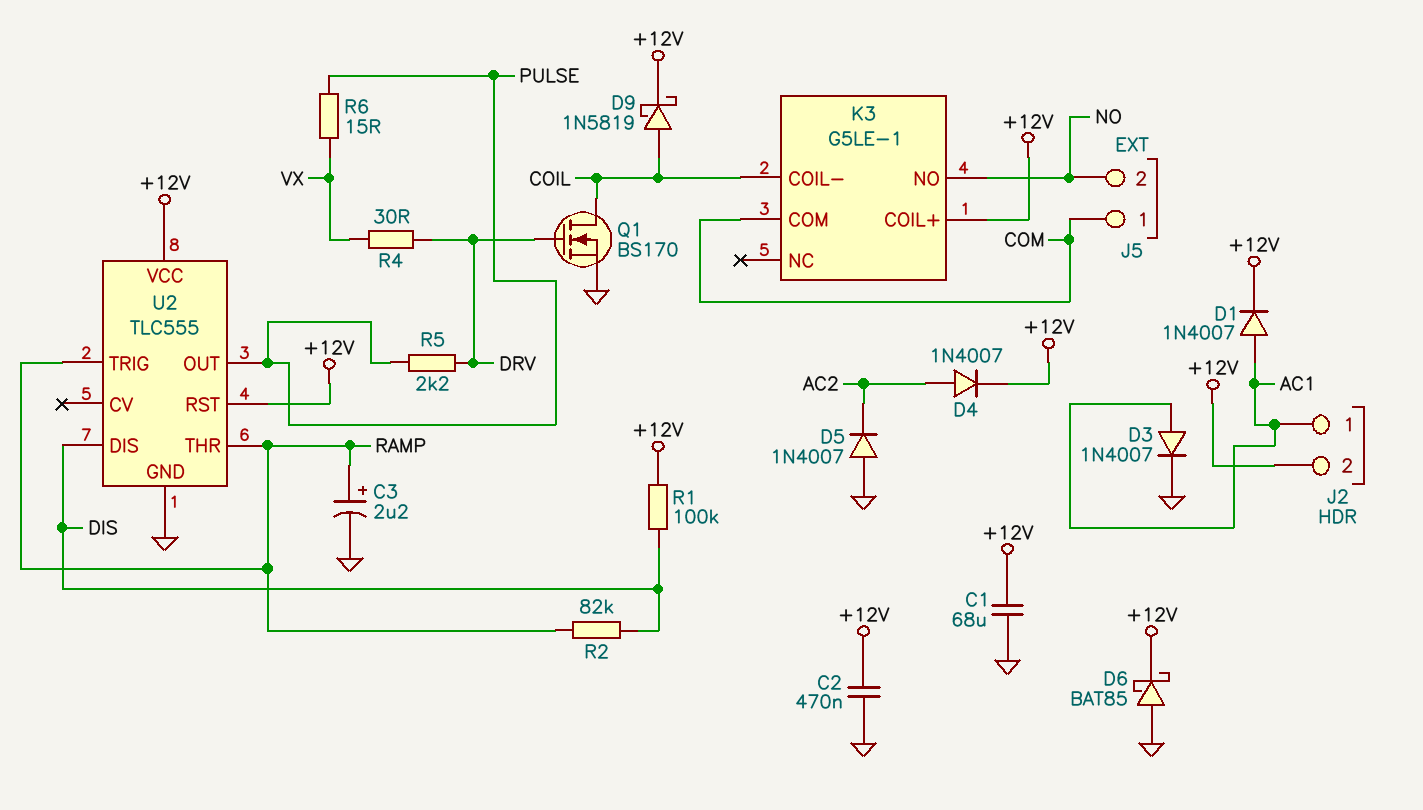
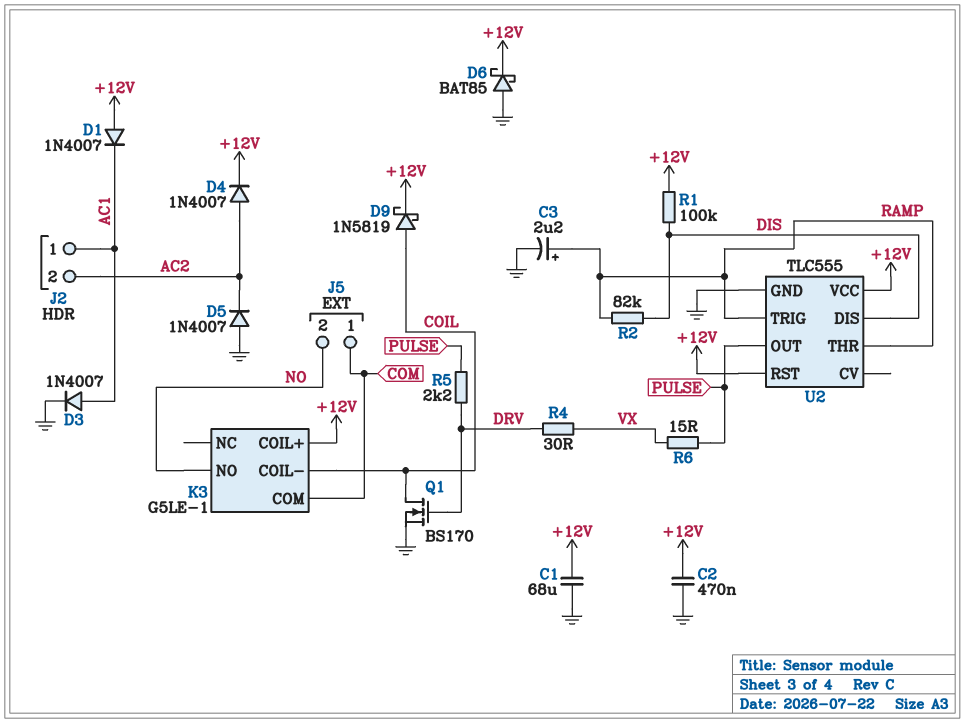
D1: diode 1N4007 (A AC1, K +12V) -> diode 1N4007 (A +12V, K AC1)
J2 pin 2: +12V -> AC2

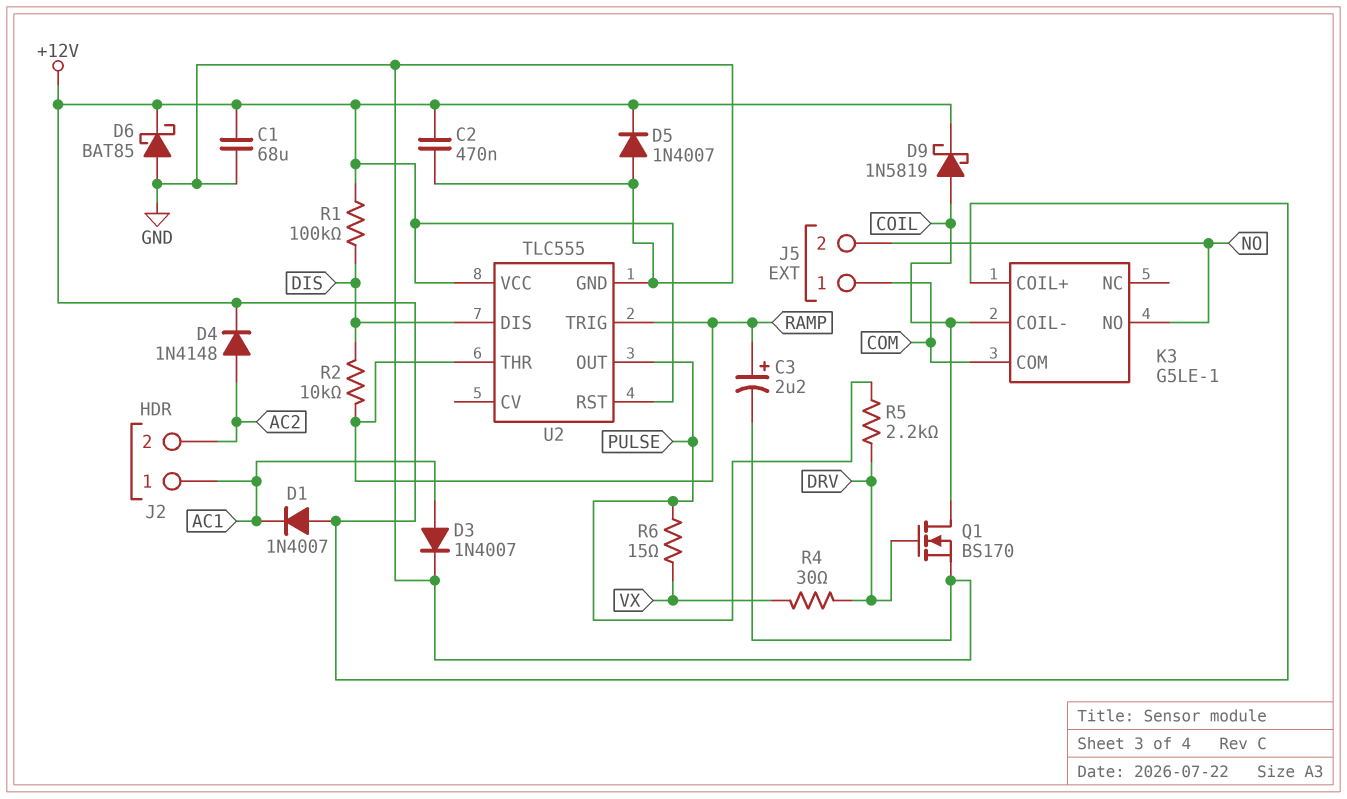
D4: diode 1N4007 (A AC2, K +12V) -> diode 1N4148 (A AC2, K +12V)
D5: diode 1N4007 (A GND, K AC2) -> diode 1N4007 (A GND, K +12V)
R2: 82k (DIS, RAMP) -> 10k (DIS, RAMP)

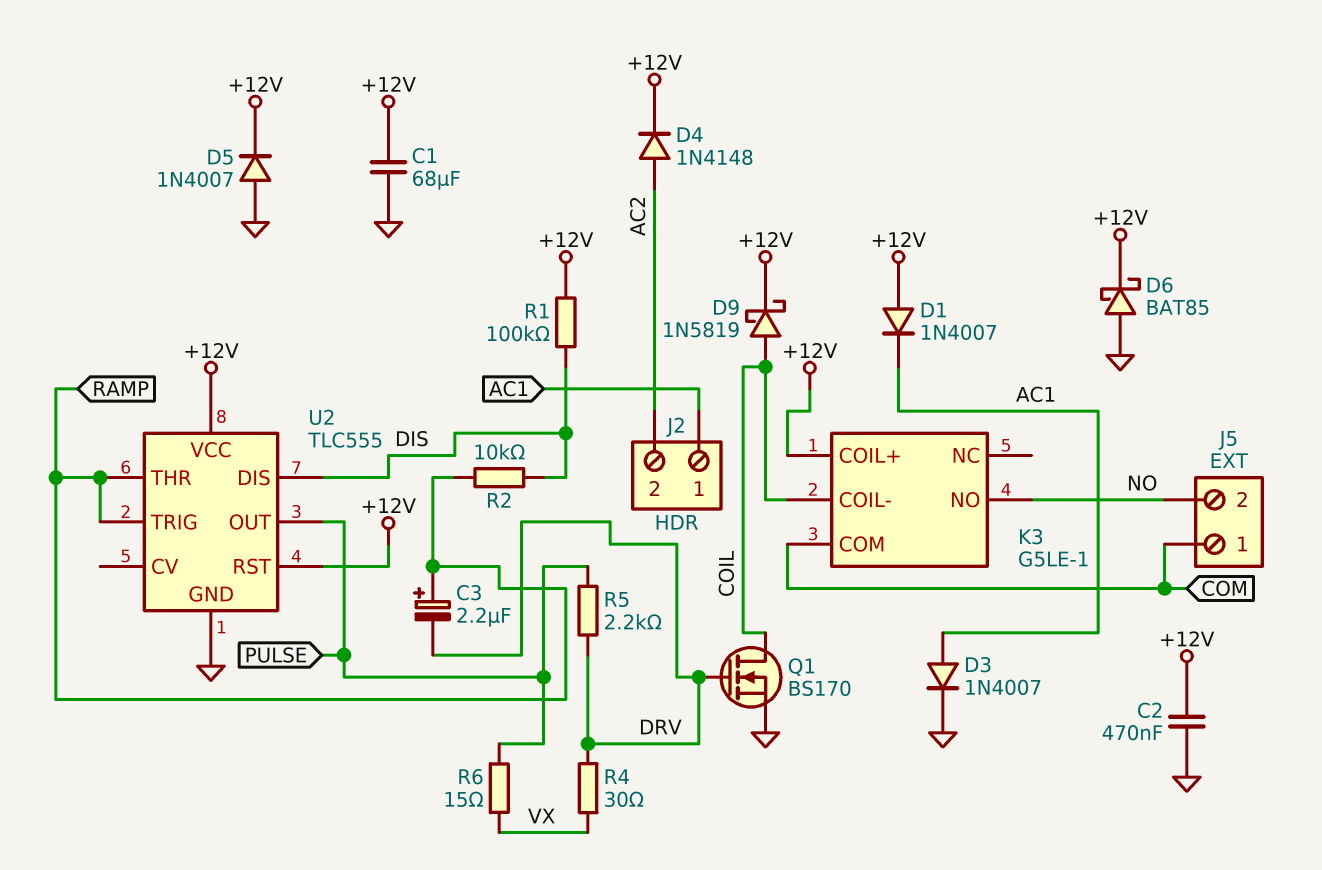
C3: 2.2uF (plus RAMP, minus GND) -> 2.2uF (plus RAMP, minus DRV)

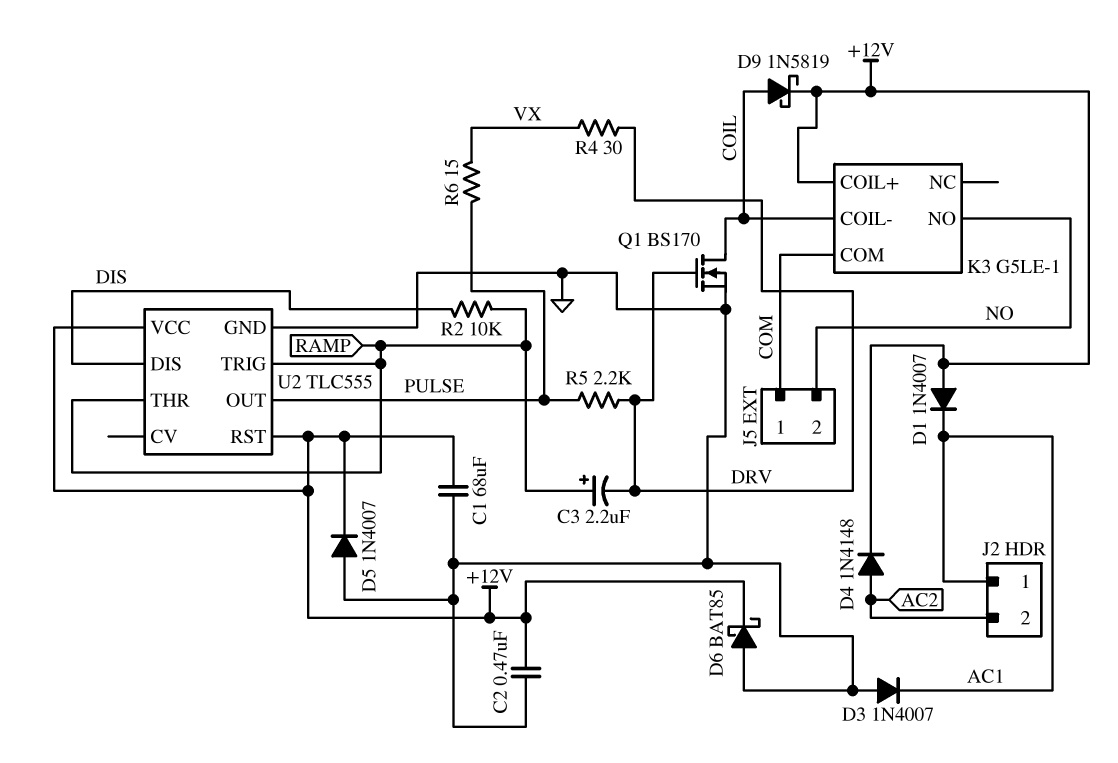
D3: diode 1N4007 (A AC1, K GND) -> diode 1N4007 (A GND, K AC1)
R1: 100k (+12V, DIS) -> none

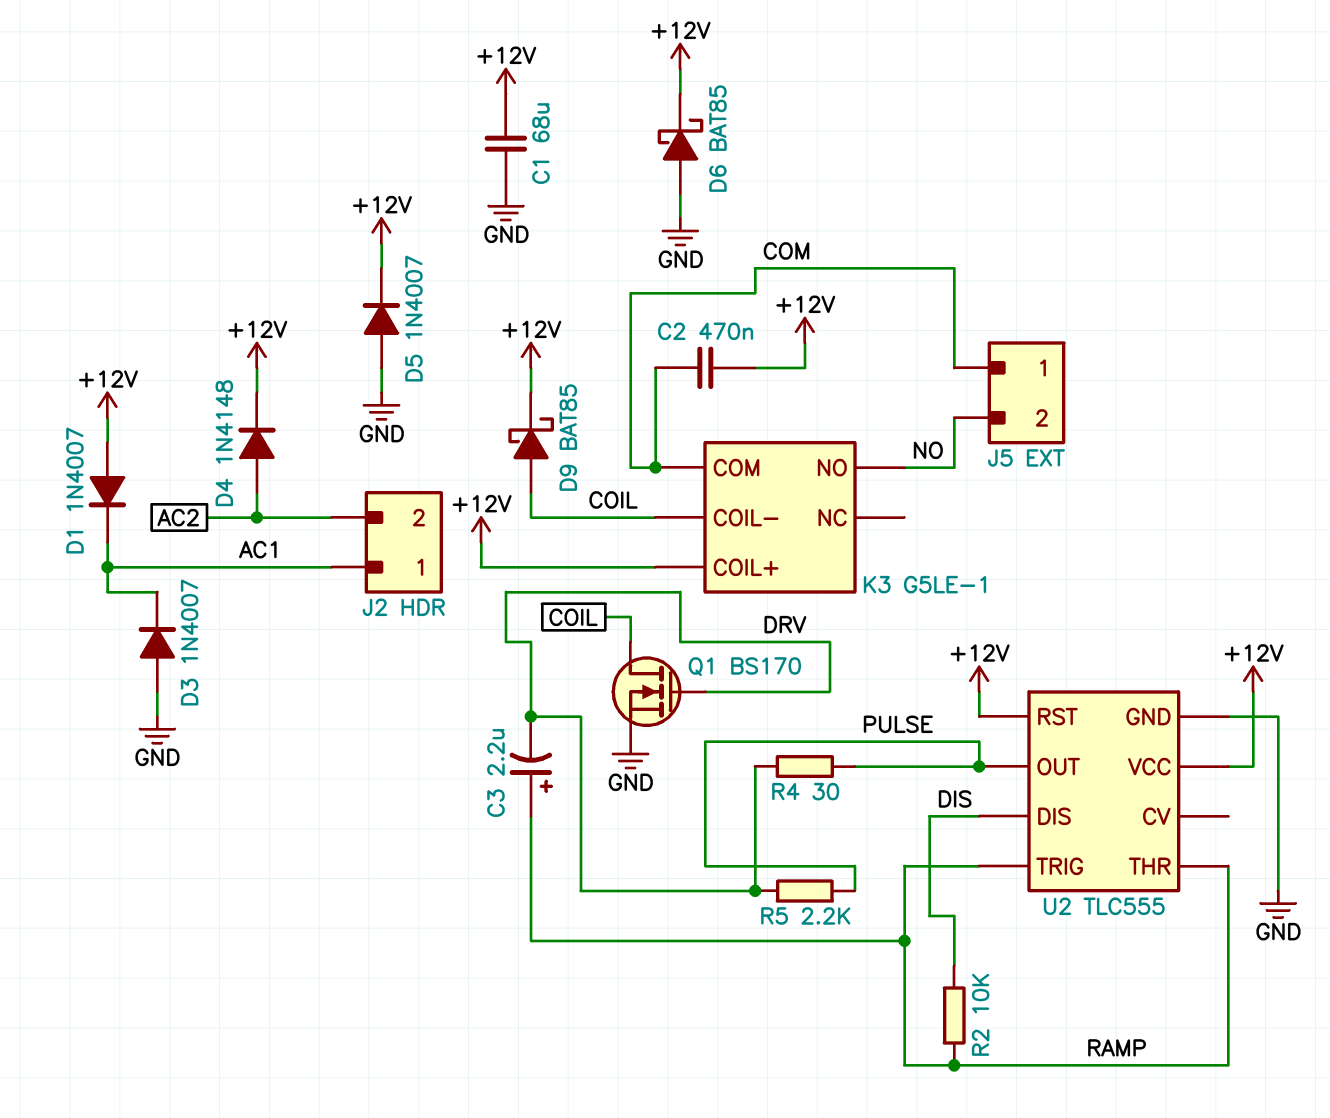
C2: 470nF (+12V, GND) -> 470nF (+12V, COM)
D9: schottky 1N5819 (A COIL, K +12V) -> schottky BAT85 (A COIL, K +12V)
R4: 30 (DRV, VX) -> 30 (DRV, PULSE)
R6: 15 (PULSE, VX) -> none

